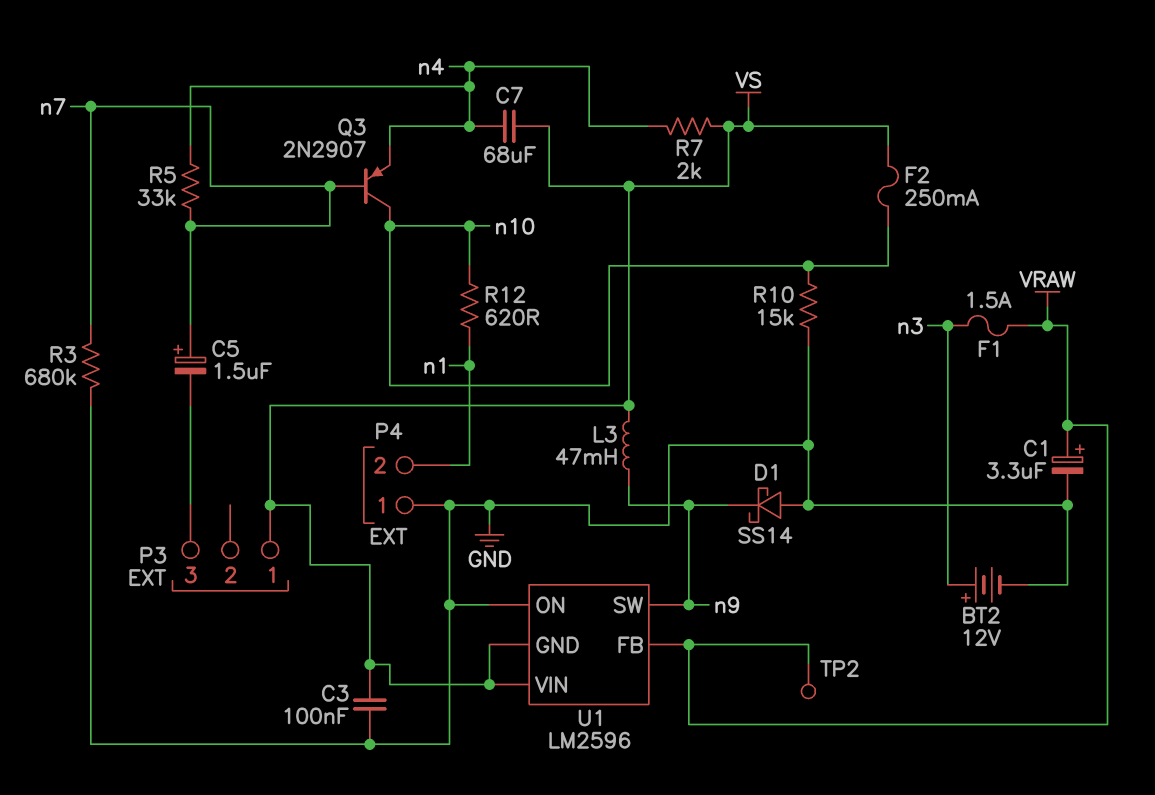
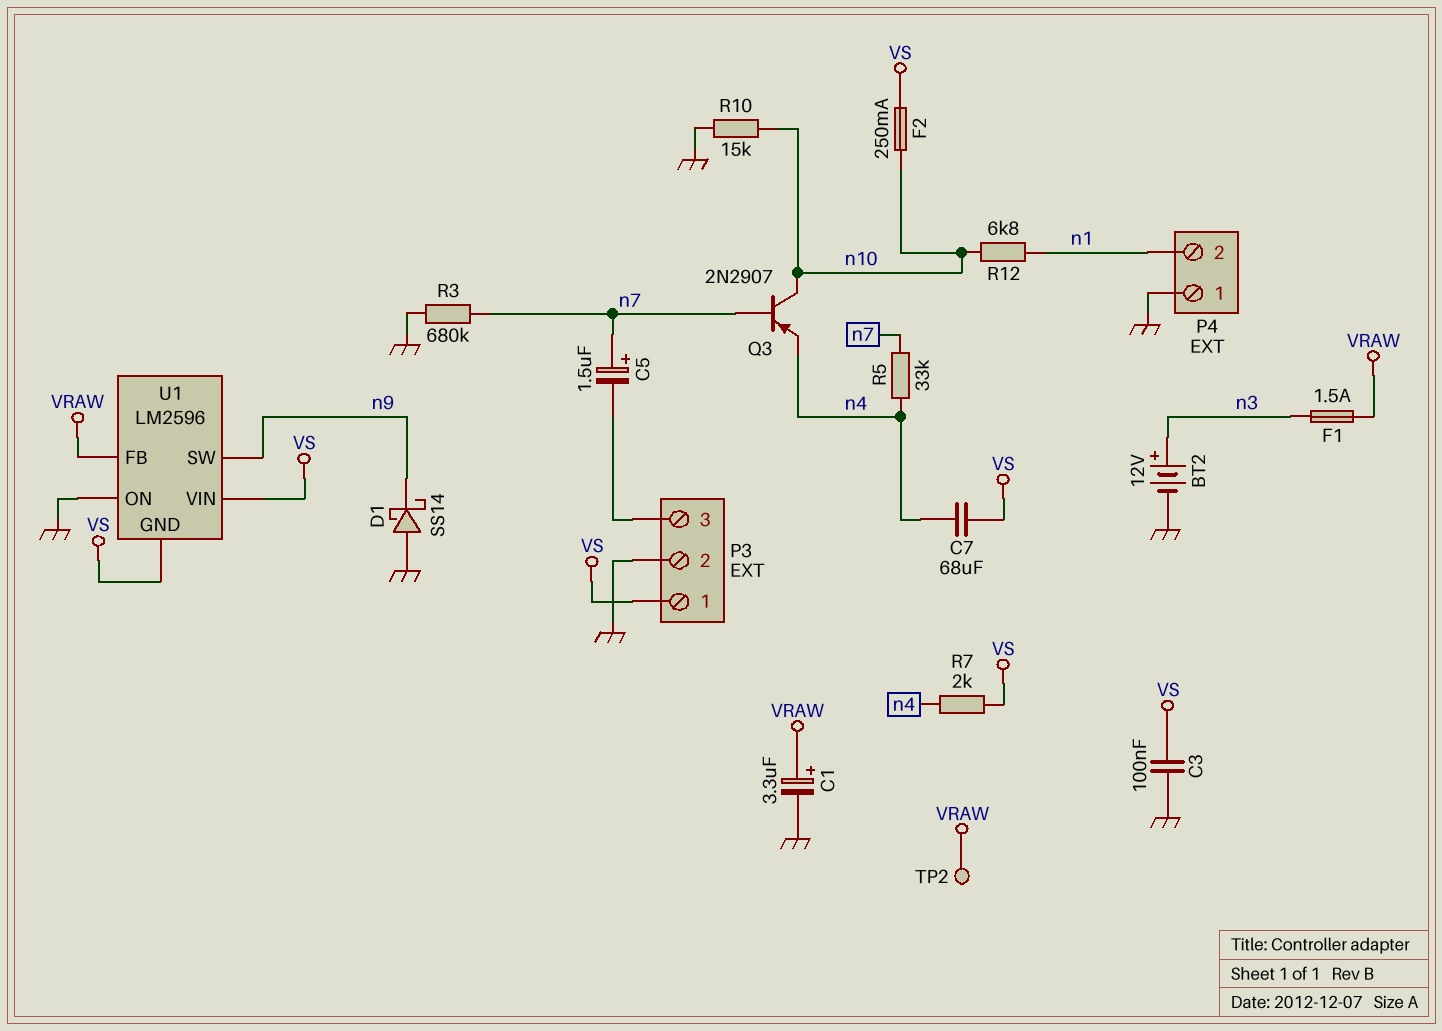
L3: 47mH (VS, n9) -> none
P3 pin 2: none -> GND
R12: 620 (n1, n10) -> 6.8k (n1, n10)

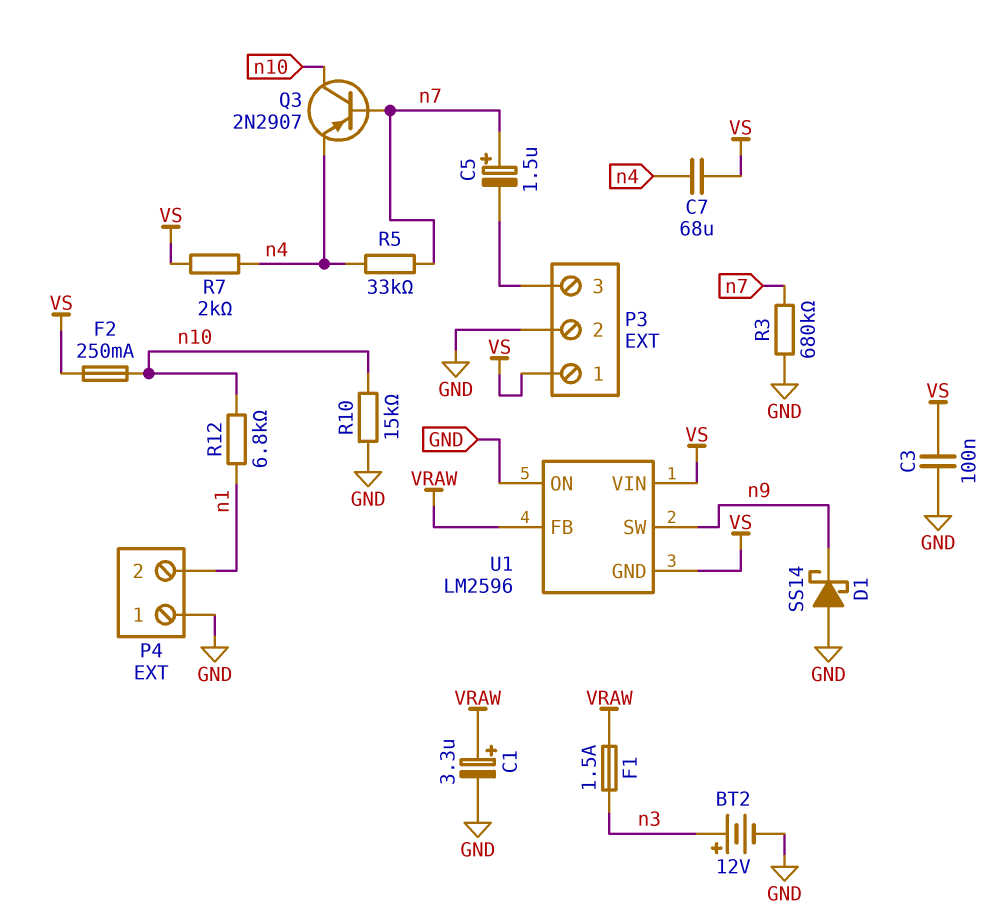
TP2: test point (VRAW) -> none

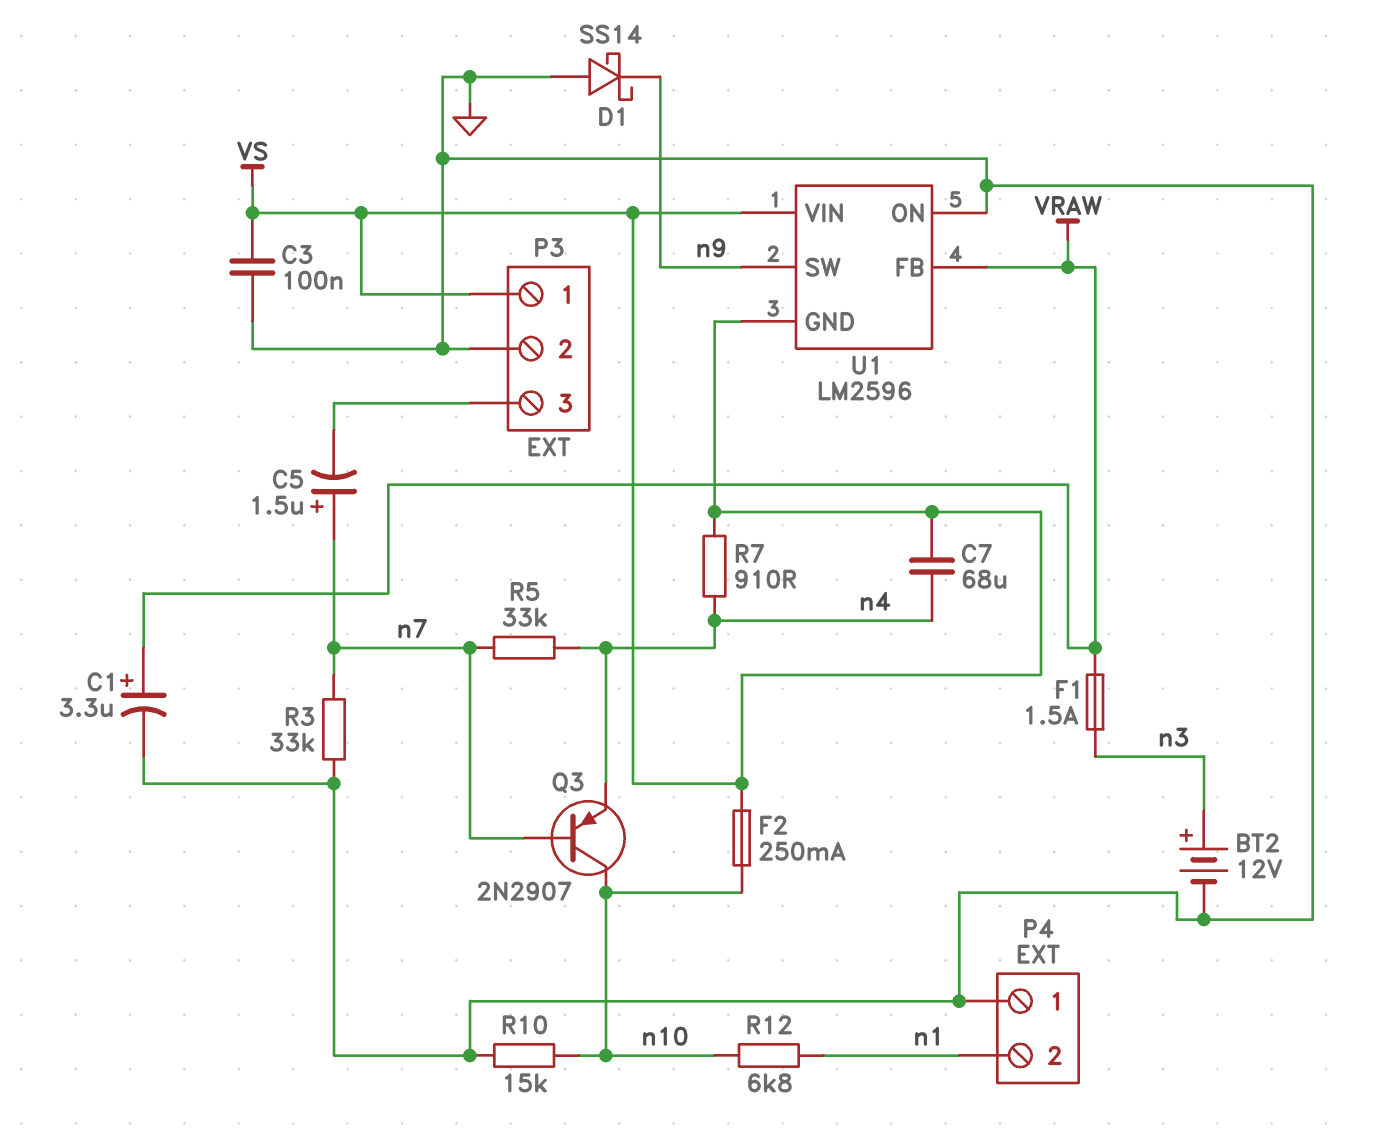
R3: 680k (GND, n7) -> 33k (GND, n7)
R7: 2k (VS, n4) -> 910 (VS, n4)

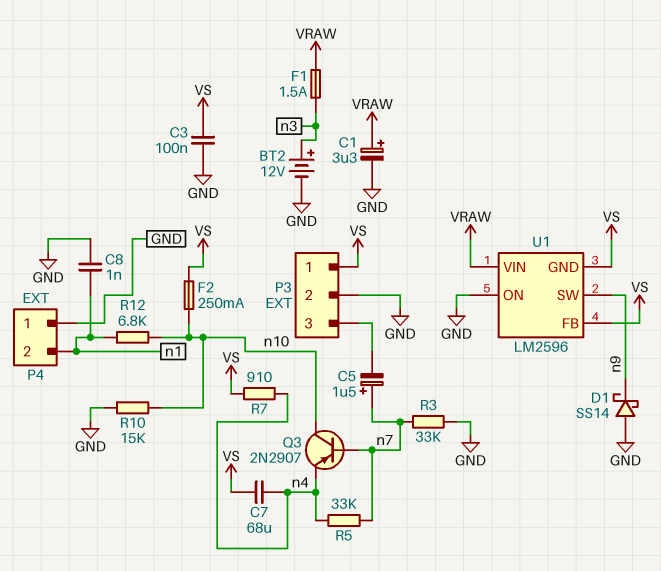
C8: none -> 1nF (GND, n1)
U1 pin FB: VRAW -> VS
U1 pin VIN: VS -> VRAW

